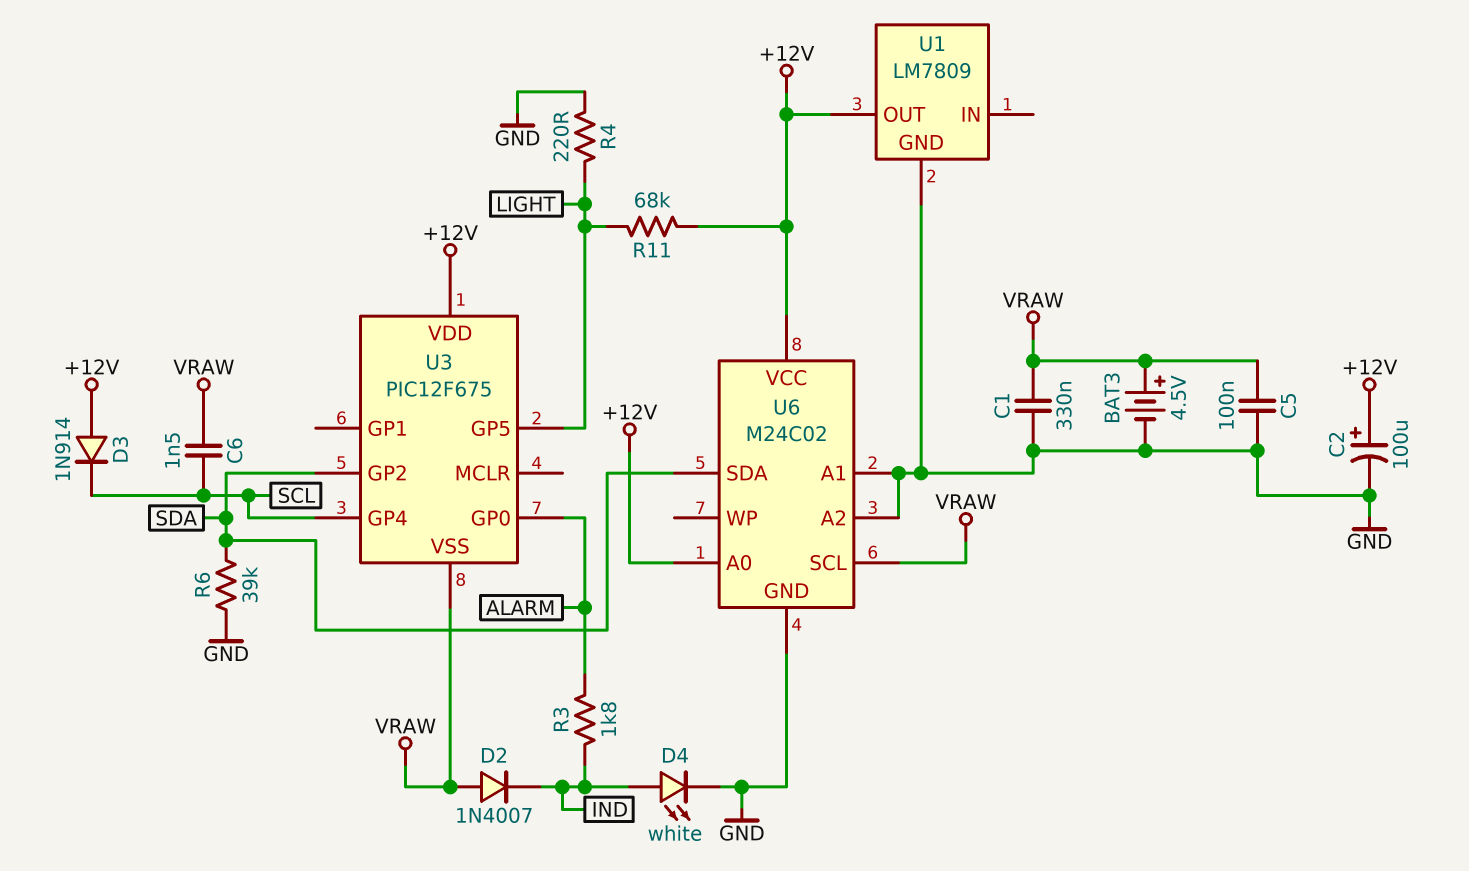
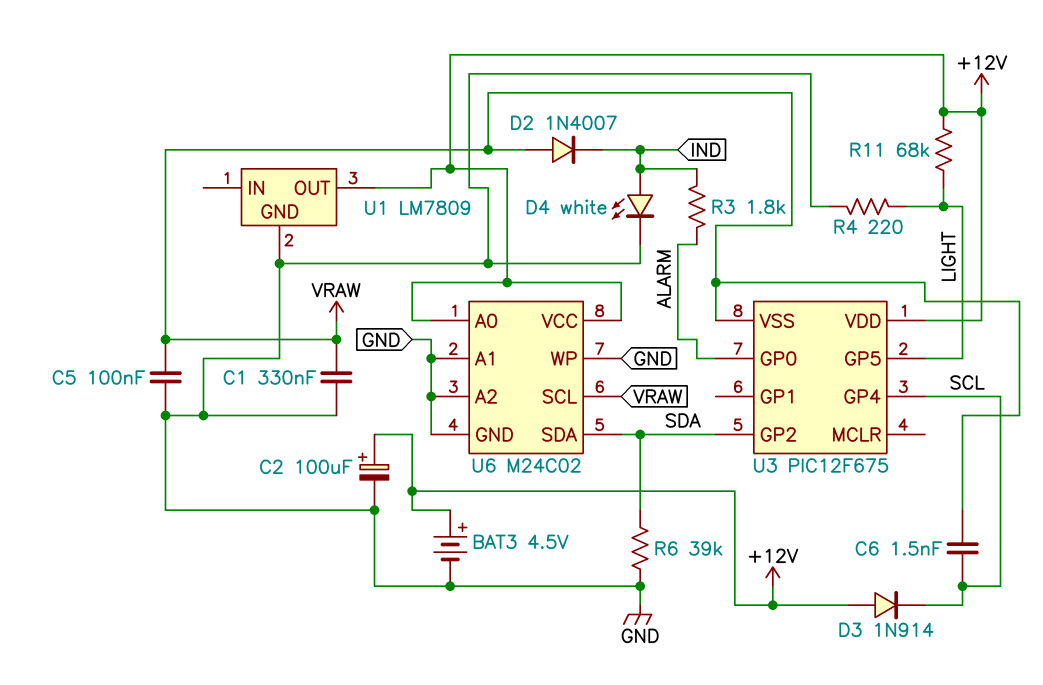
BAT3: 4.5V (plus VRAW, minus GND) -> 4.5V (plus +12V, minus GND)
U6 pin WP: none -> GND

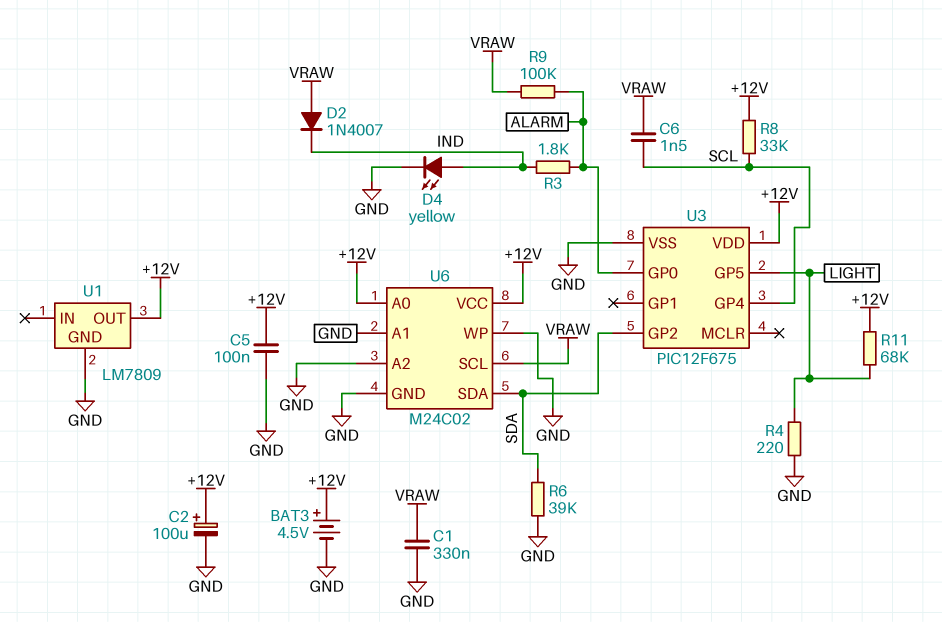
C5: 100nF (GND, VRAW) -> 100nF (+12V, GND)
D3: diode 1N914 (A +12V, K SCL) -> none
D4: LED white (A IND, K GND) -> LED yellow (A IND, K GND)
R8: none -> 33k (+12V, SCL)
R9: none -> 100k (ALARM, VRAW)
U3 pin VSS: VRAW -> GND

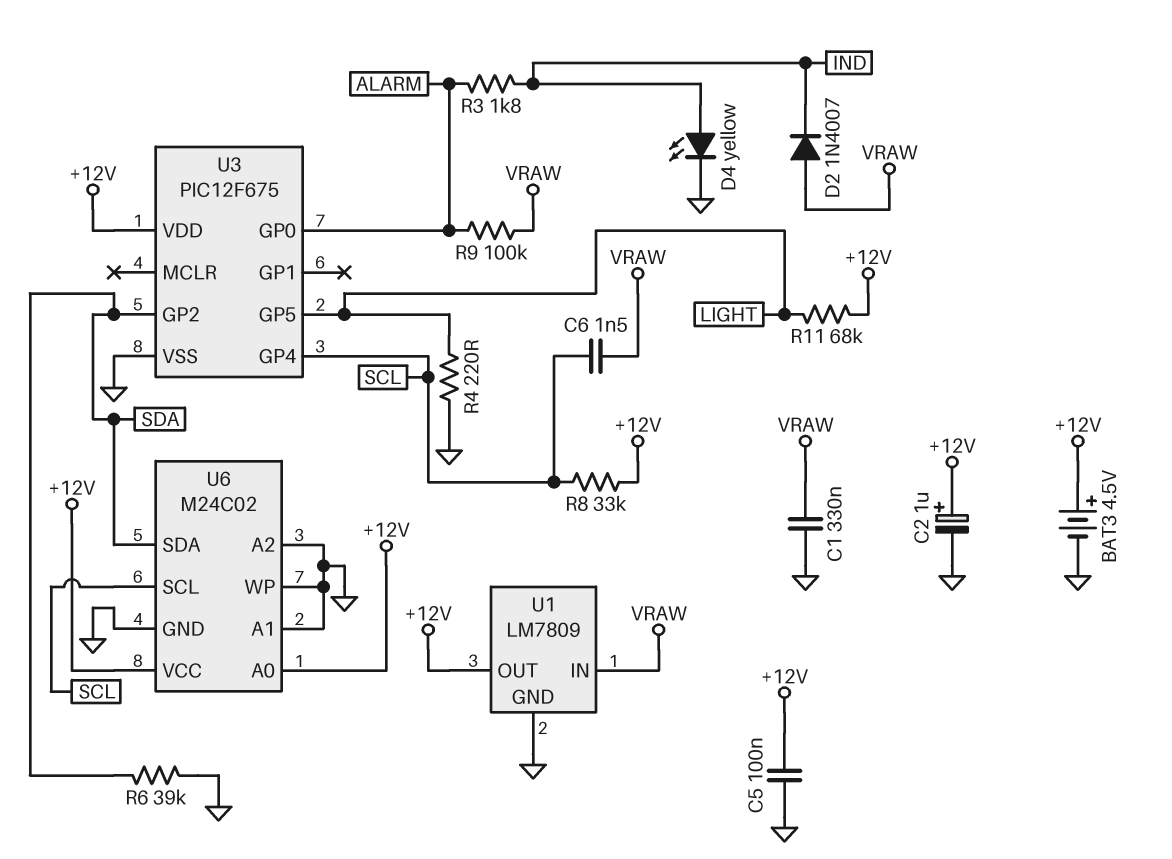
C2: 100uF (plus +12V, minus GND) -> 1uF (plus +12V, minus GND)
U1 pin IN: none -> VRAW
U6 pin SCL: VRAW -> SCL

